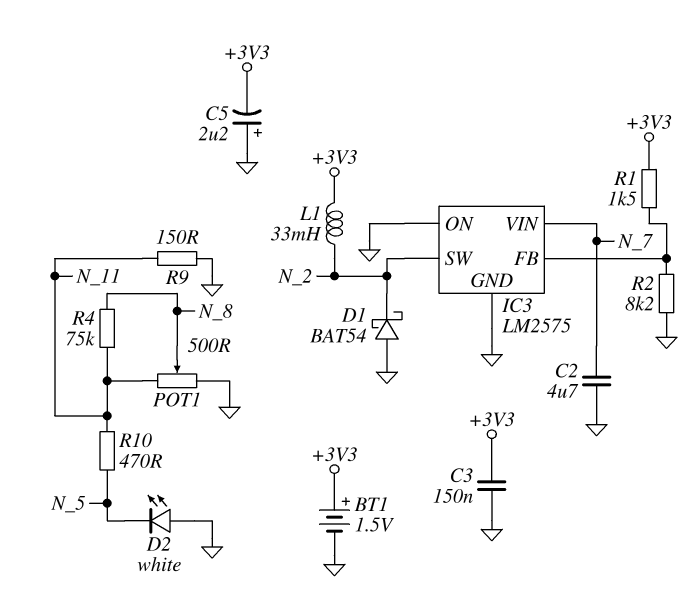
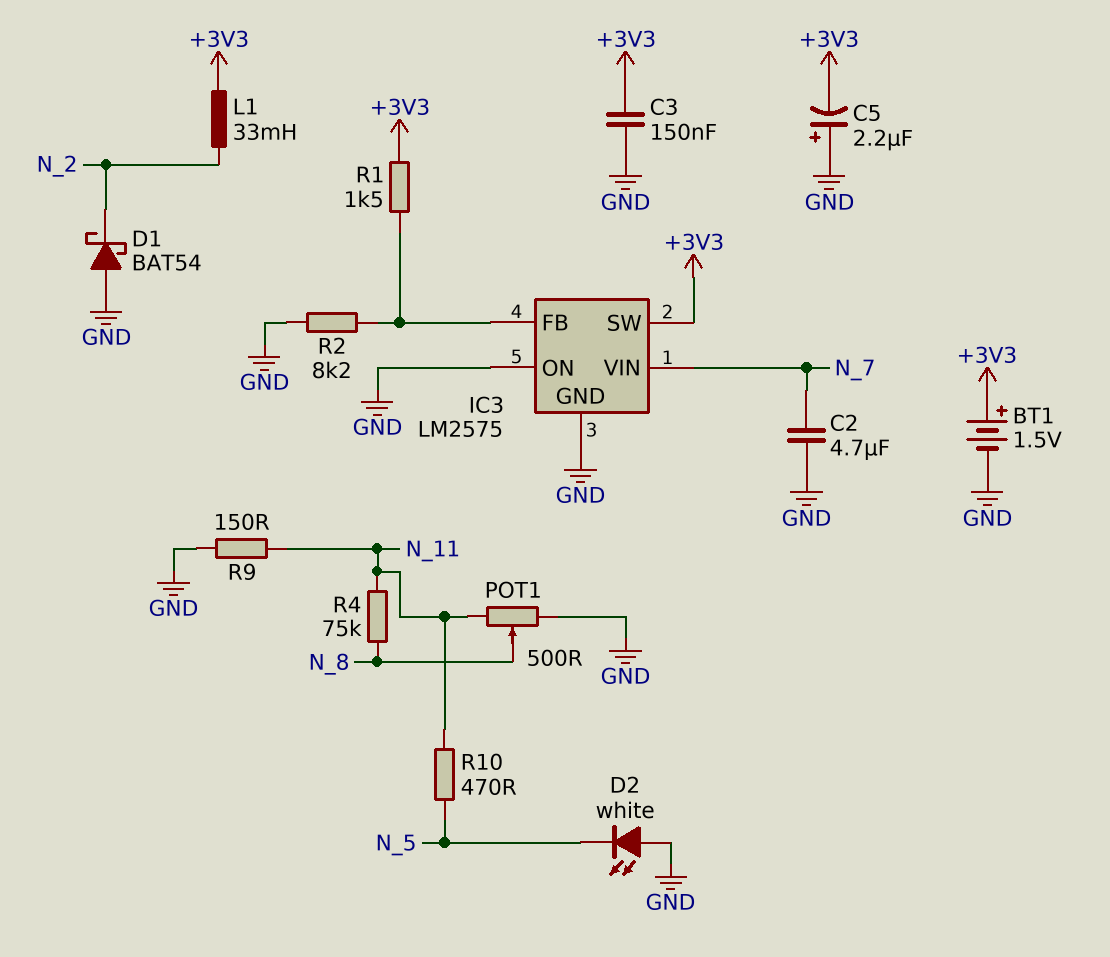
IC3 pin SW: N_2 -> +3V3

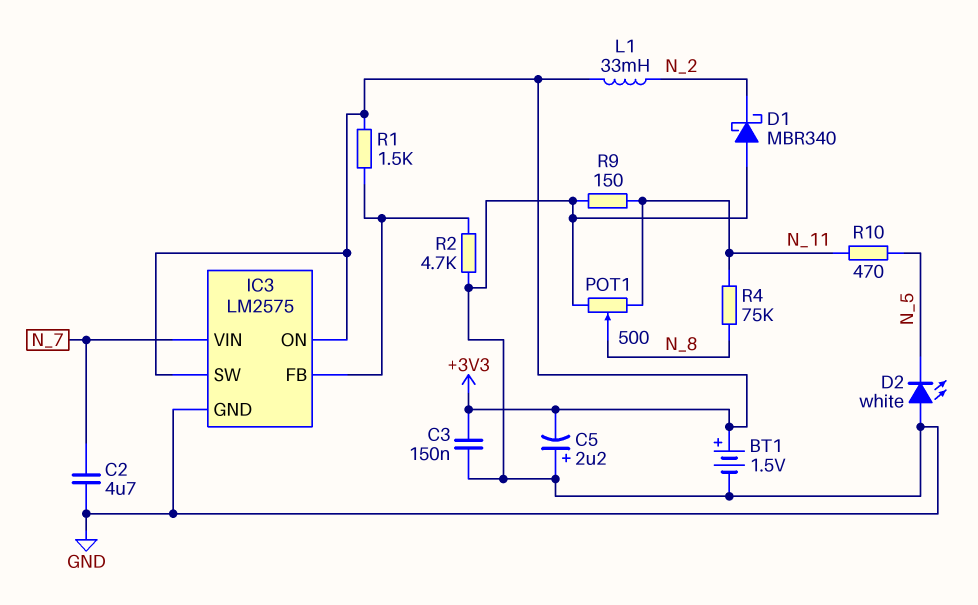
D1: schottky BAT54 (A GND, K N_2) -> schottky MBR340 (A GND, K N_2)
IC3 pin ON: GND -> +3V3
R2: 8.2k (GND, IC3/FB) -> 4.7k (GND, IC3/FB)

